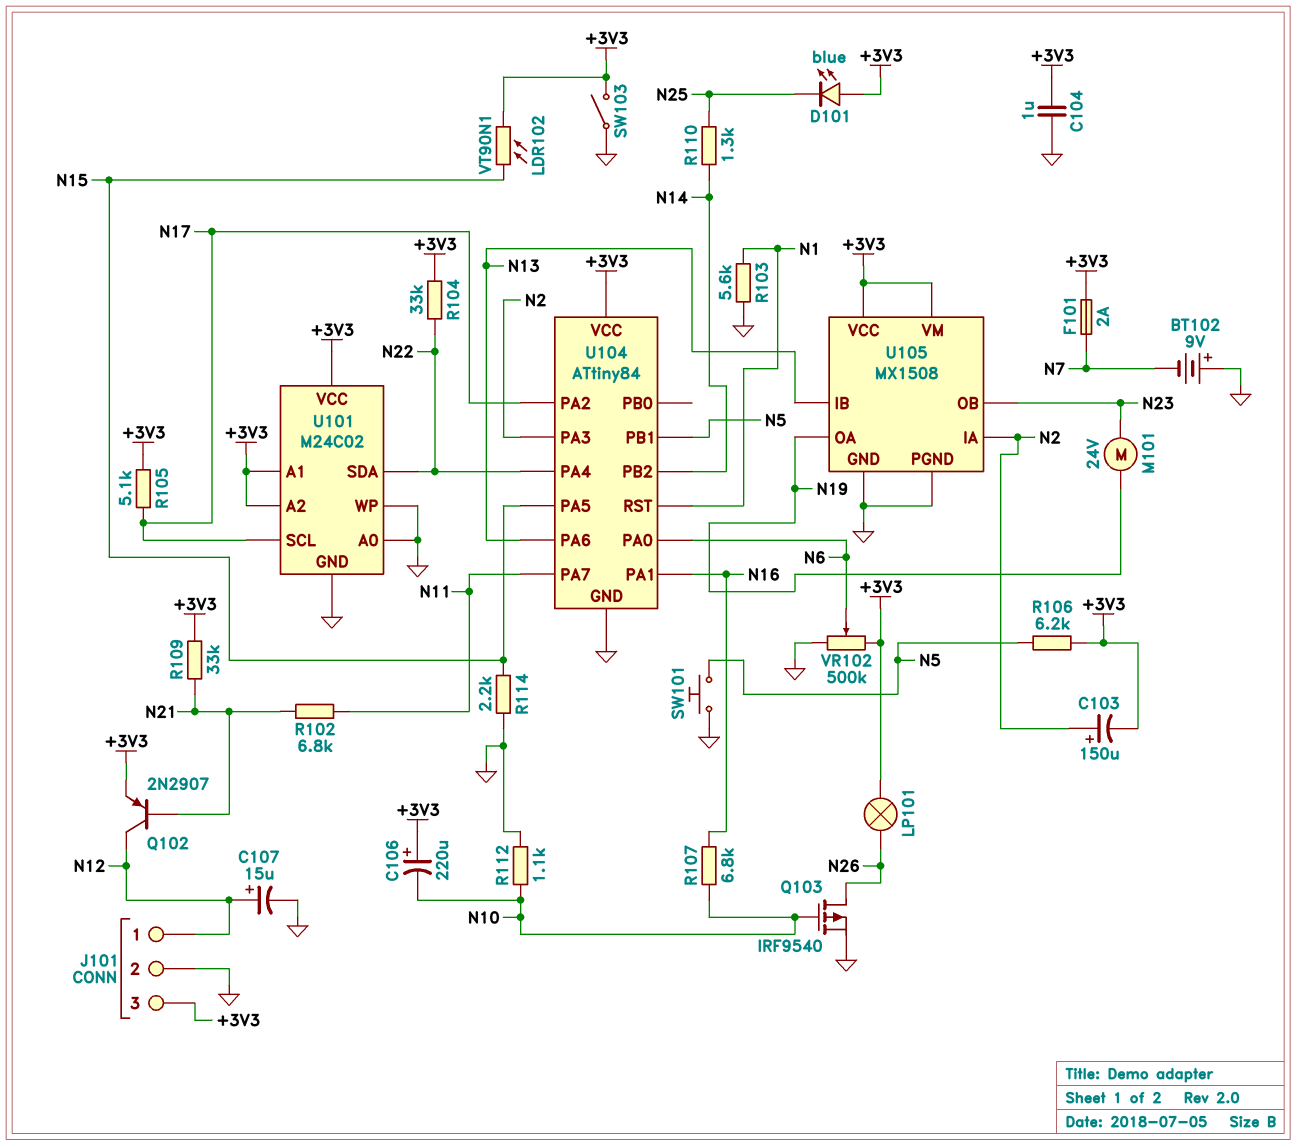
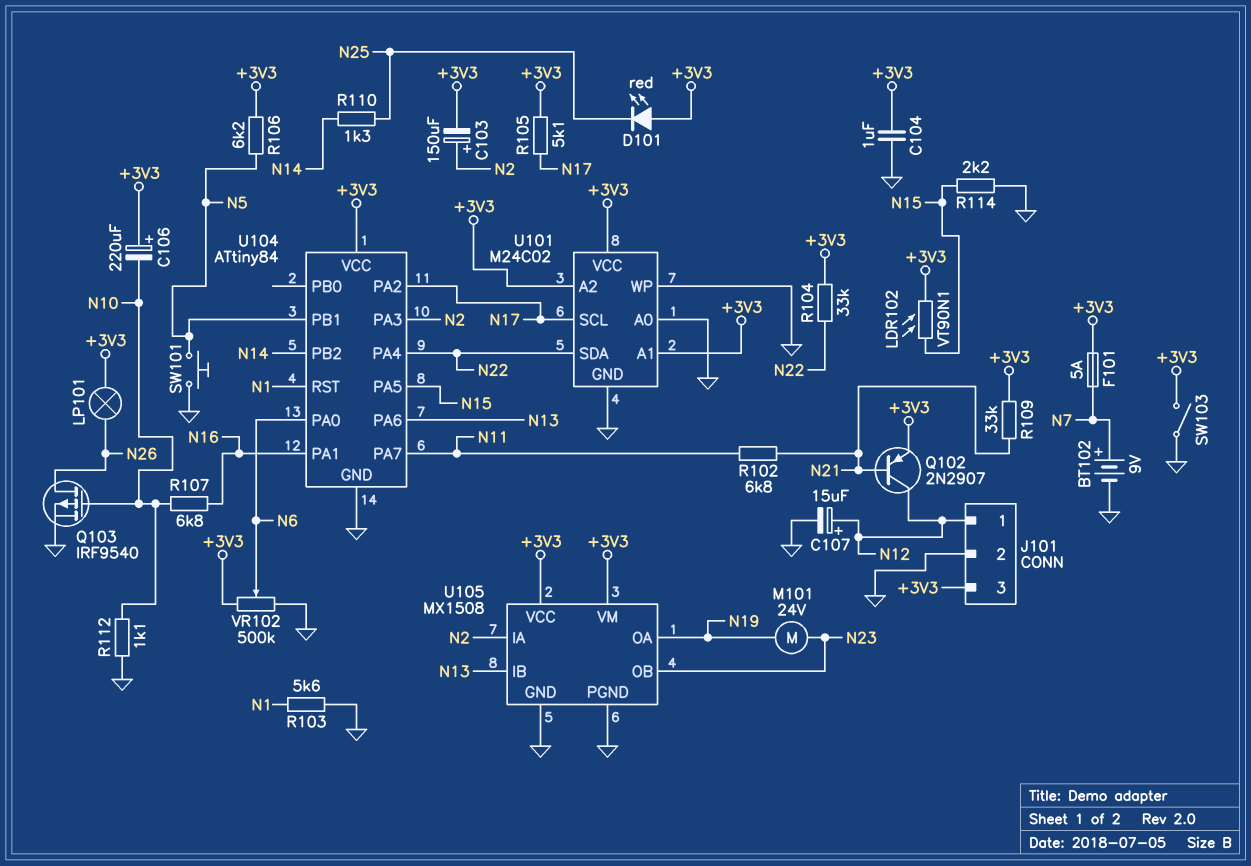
BT102: 9V (plus GND, minus N7) -> 9V (plus N7, minus GND)
D101: LED blue (A +3V3, K N25) -> LED red (A +3V3, K N25)
F101: 2A (+3V3, N7) -> 5A (+3V3, N7)

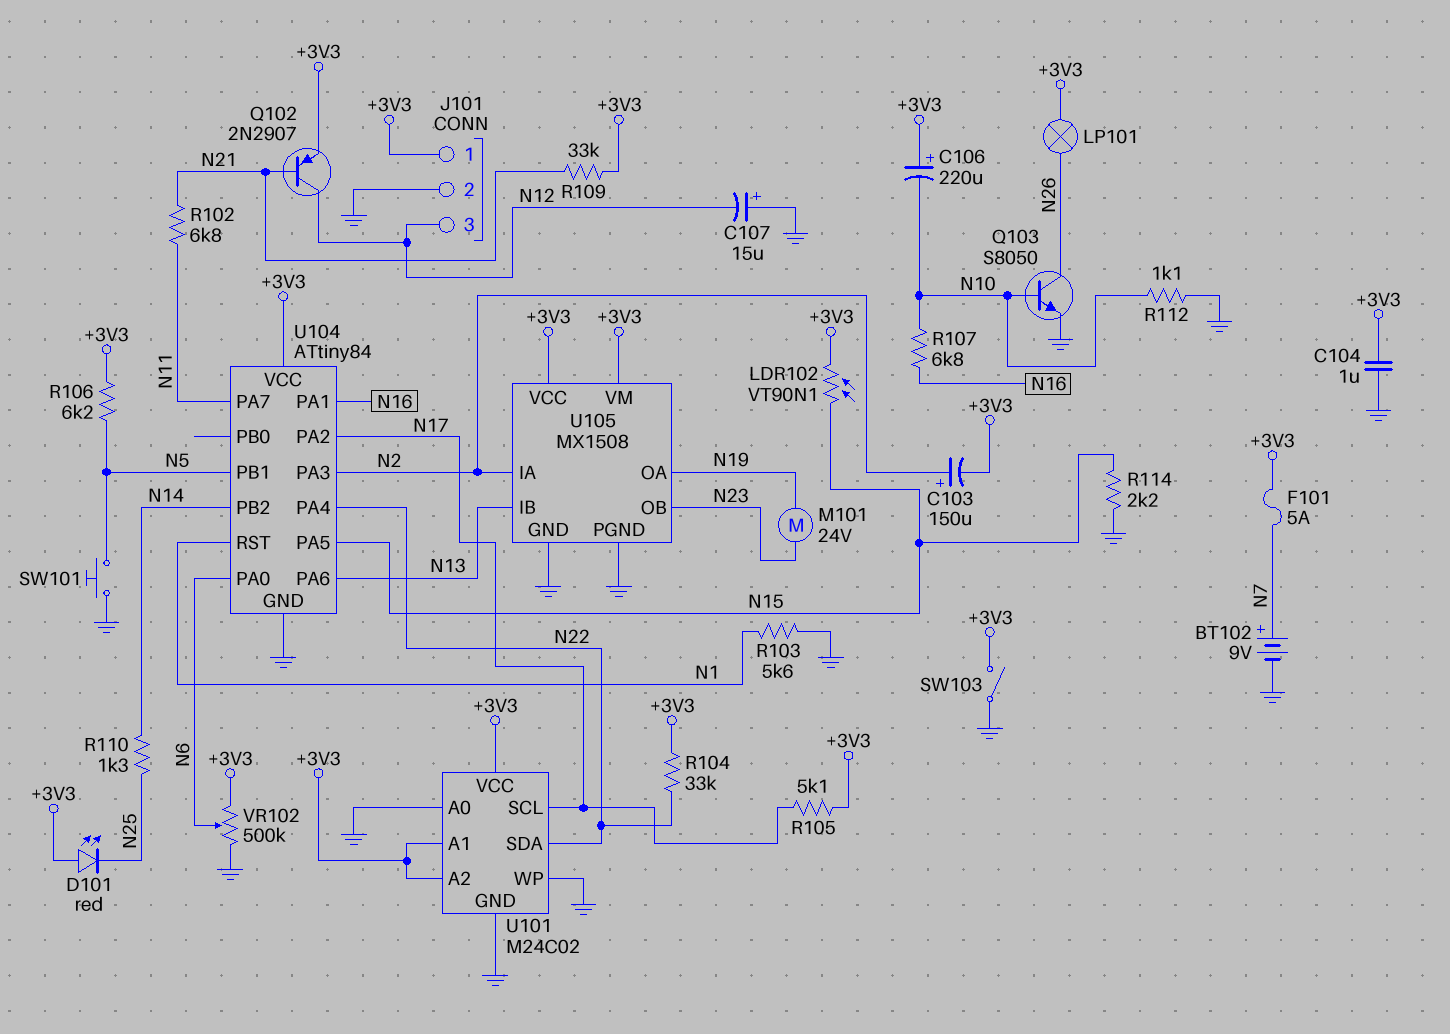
C107: 15uF (plus N12, minus GND) -> 15uF (plus GND, minus N12)
J101 pin 1: N12 -> +3V3
J101 pin 3: +3V3 -> N12
Q103: PMOS IRF9540 (G N10, D N26, S GND) -> NPN S8050 (B N10, C N26, E GND)

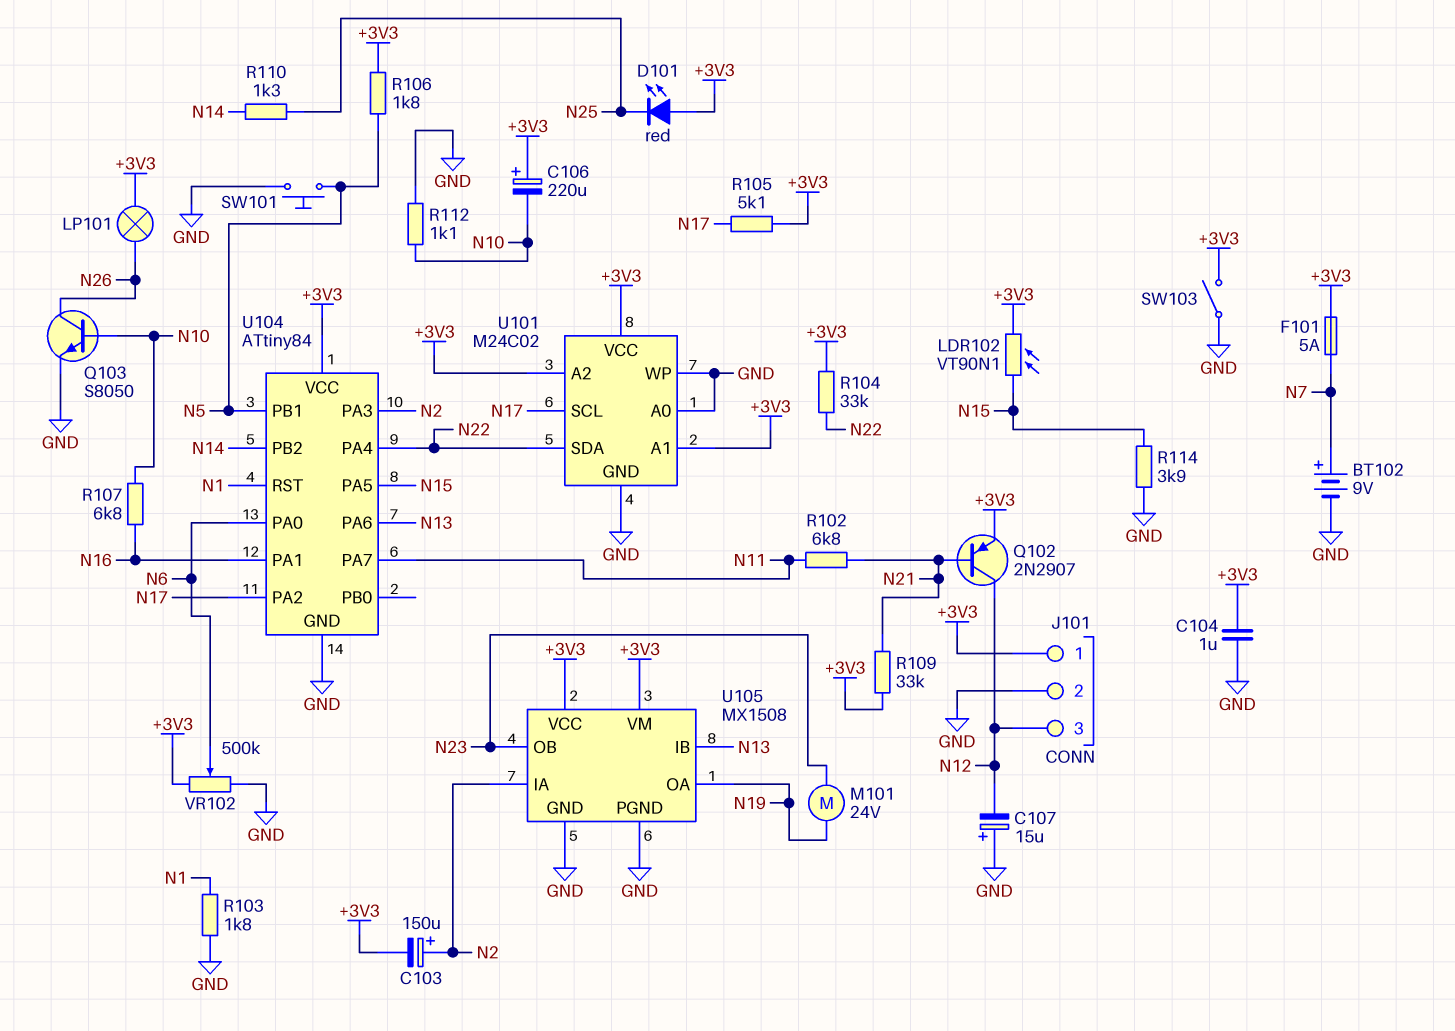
R103: 5.6k (GND, N1) -> 1.8k (GND, N1)
R106: 6.2k (+3V3, N5) -> 1.8k (+3V3, N5)
R114: 2.2k (GND, N15) -> 3.9k (GND, N15)

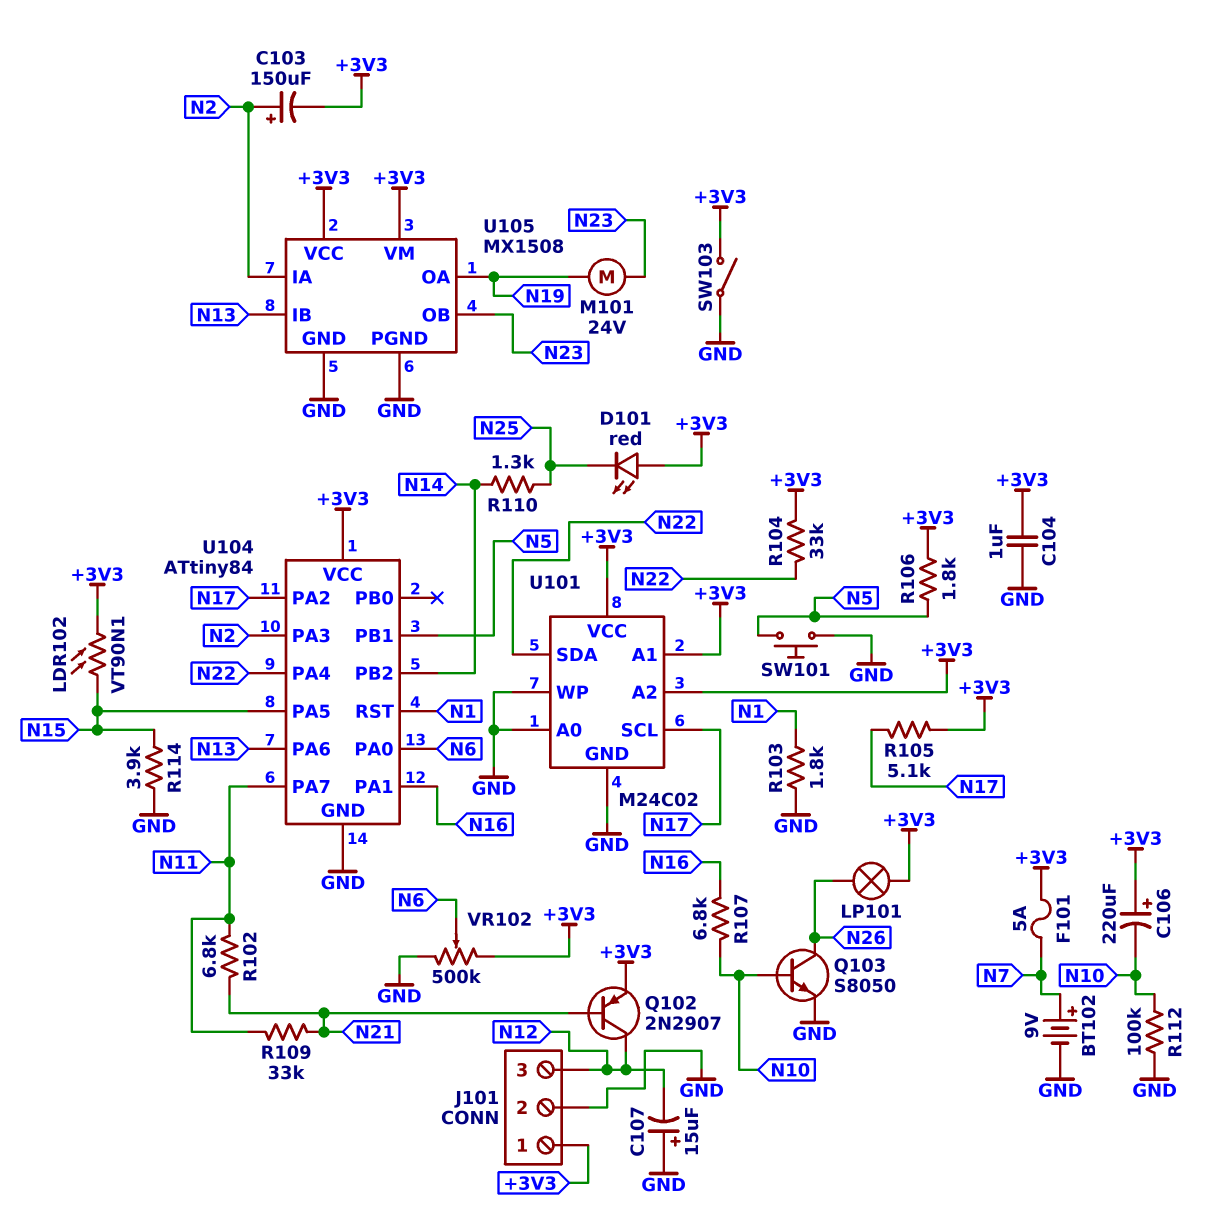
R109: 33k (+3V3, N21) -> 33k (N11, N21)
R112: 1.1k (GND, N10) -> 100k (GND, N10)

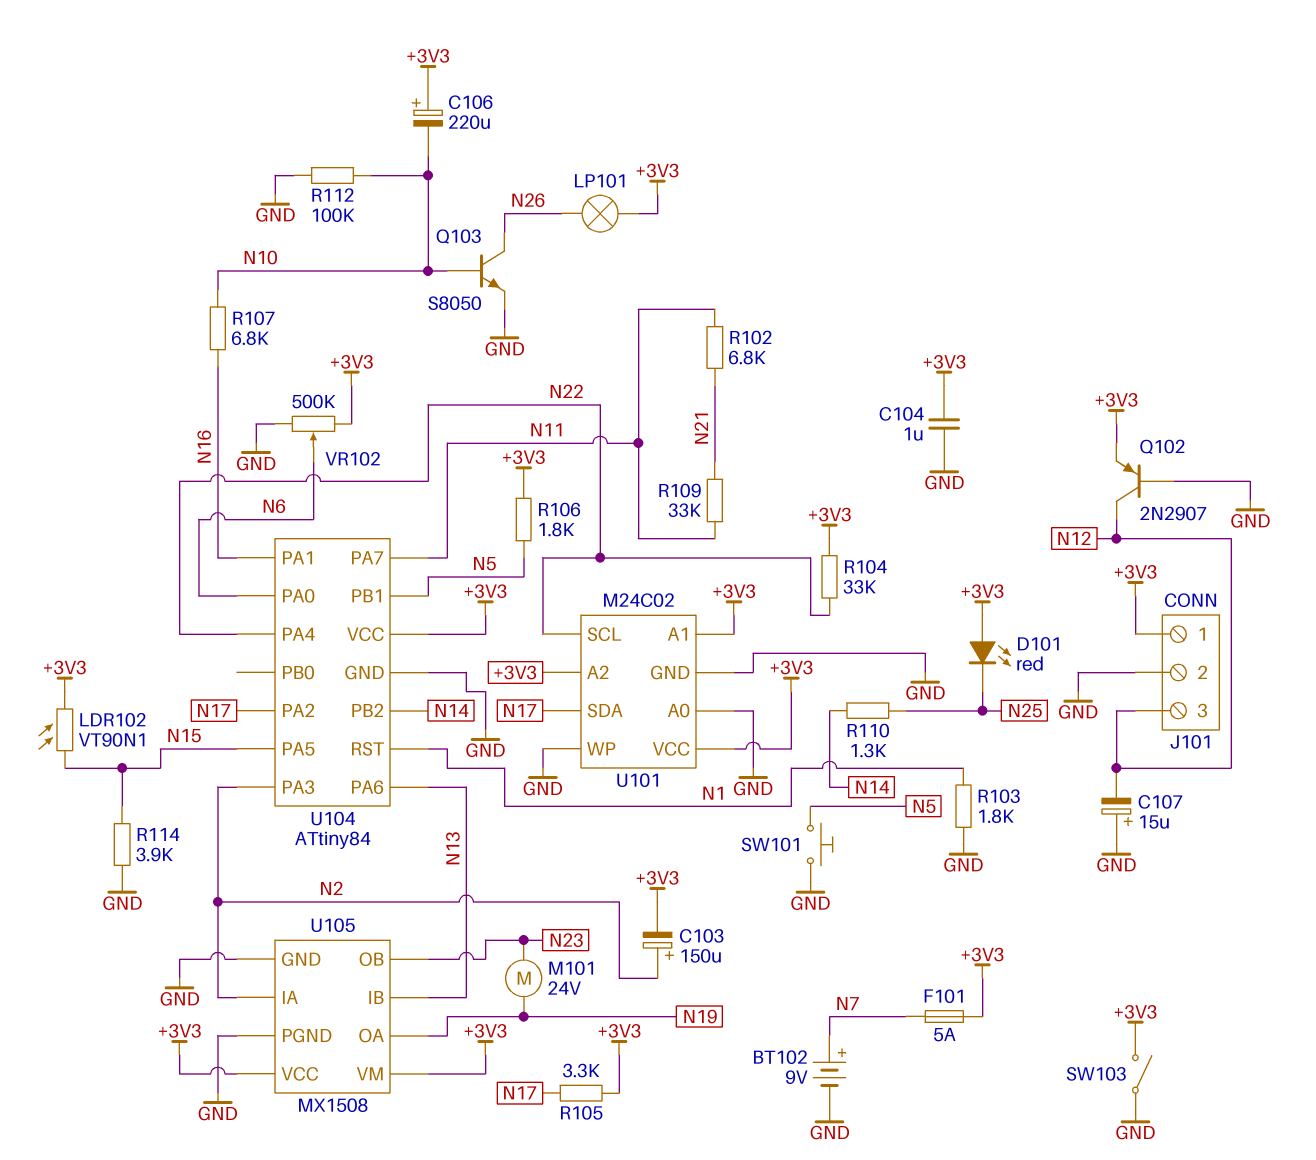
Q102: PNP 2N2907 (B N21, C N12, E +3V3) -> PNP 2N2907 (B GND, C N12, E +3V3)
R105: 5.1k (+3V3, N17) -> 3.3k (+3V3, N17)
U101 pin SCL: N17 -> N22
U101 pin SDA: N22 -> N17

